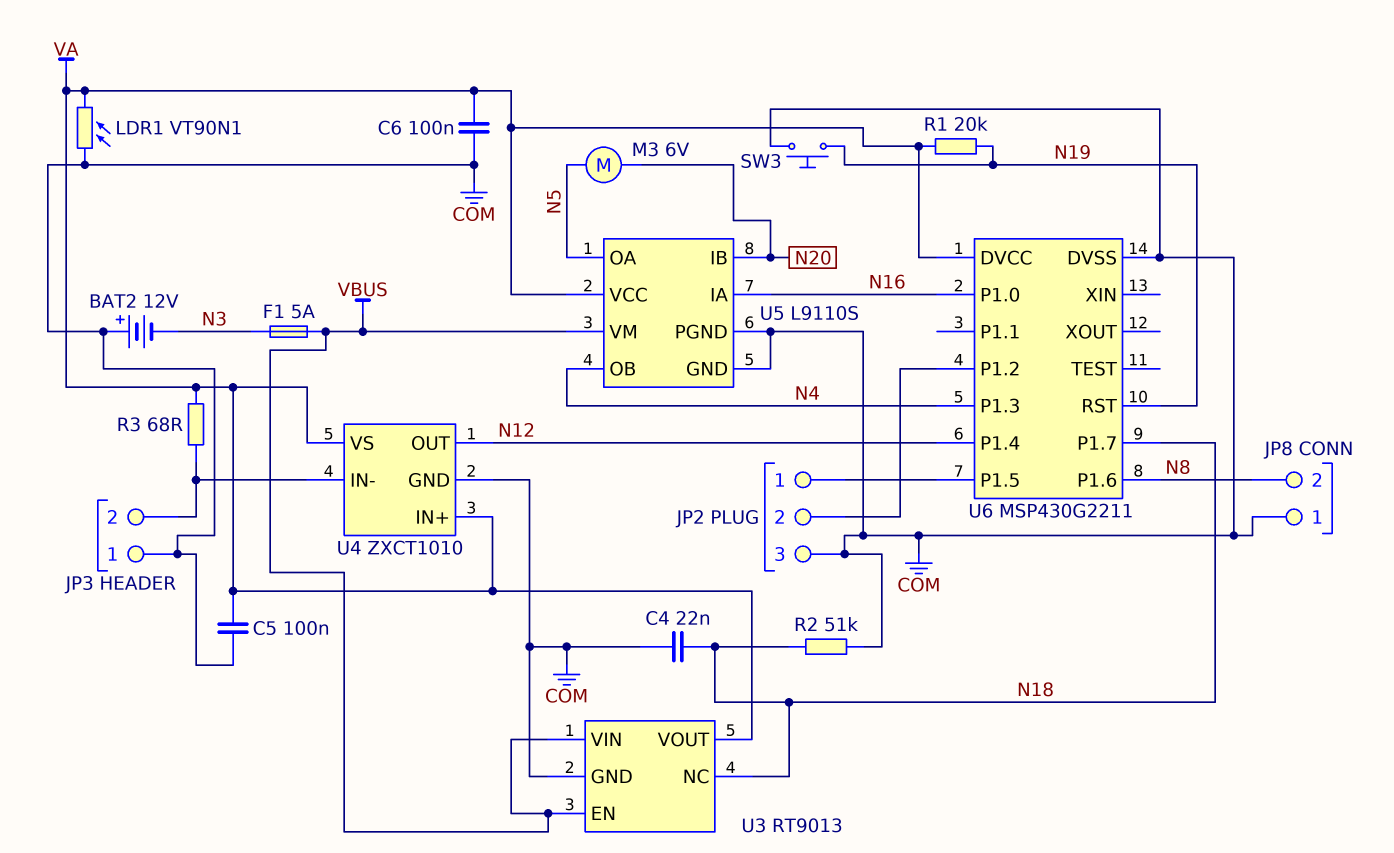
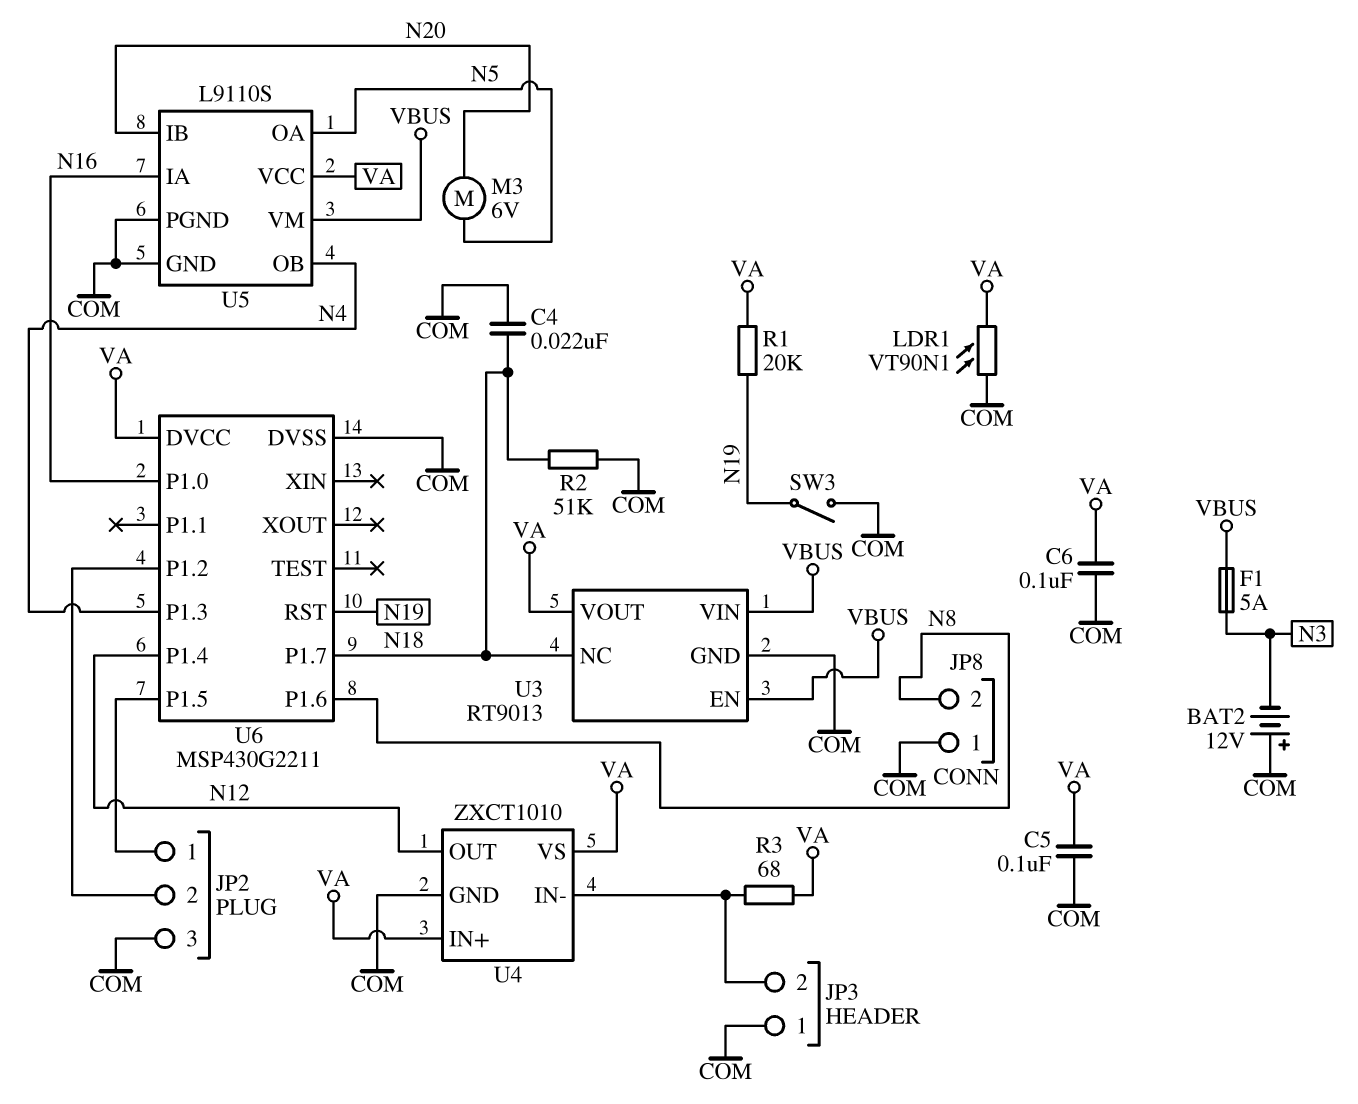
SW3: button (COM, N19) -> switch (COM, N19)

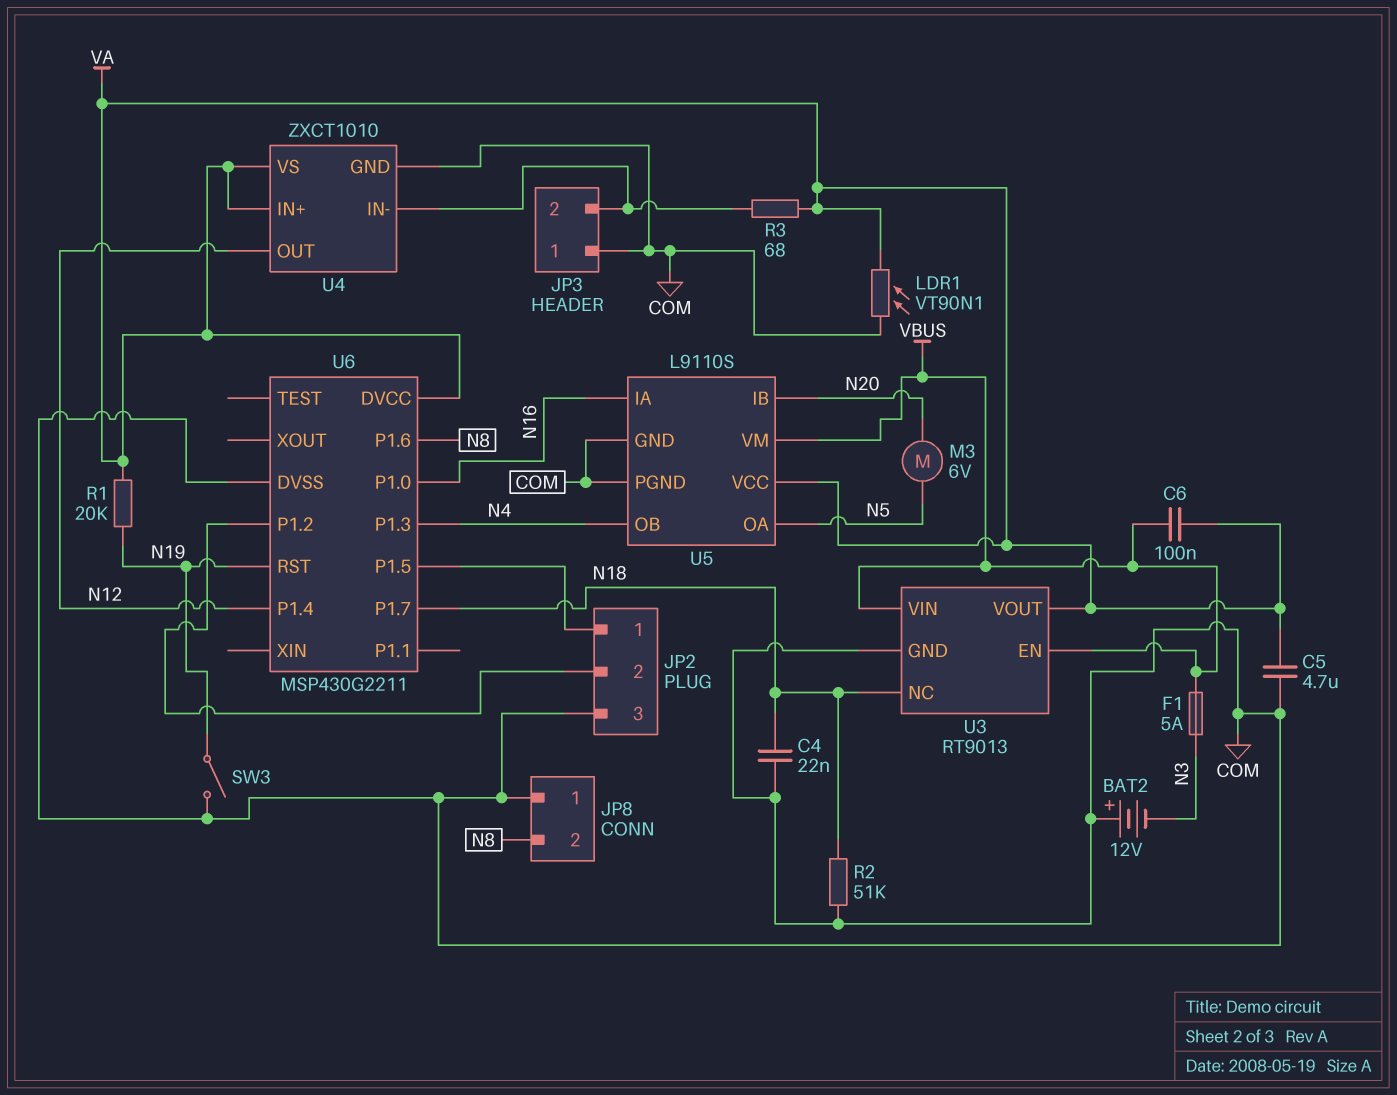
C5: 100nF (COM, VA) -> 4.7uF (COM, VA)
C6: 100nF (COM, VA) -> 100nF (VA, VBUS)

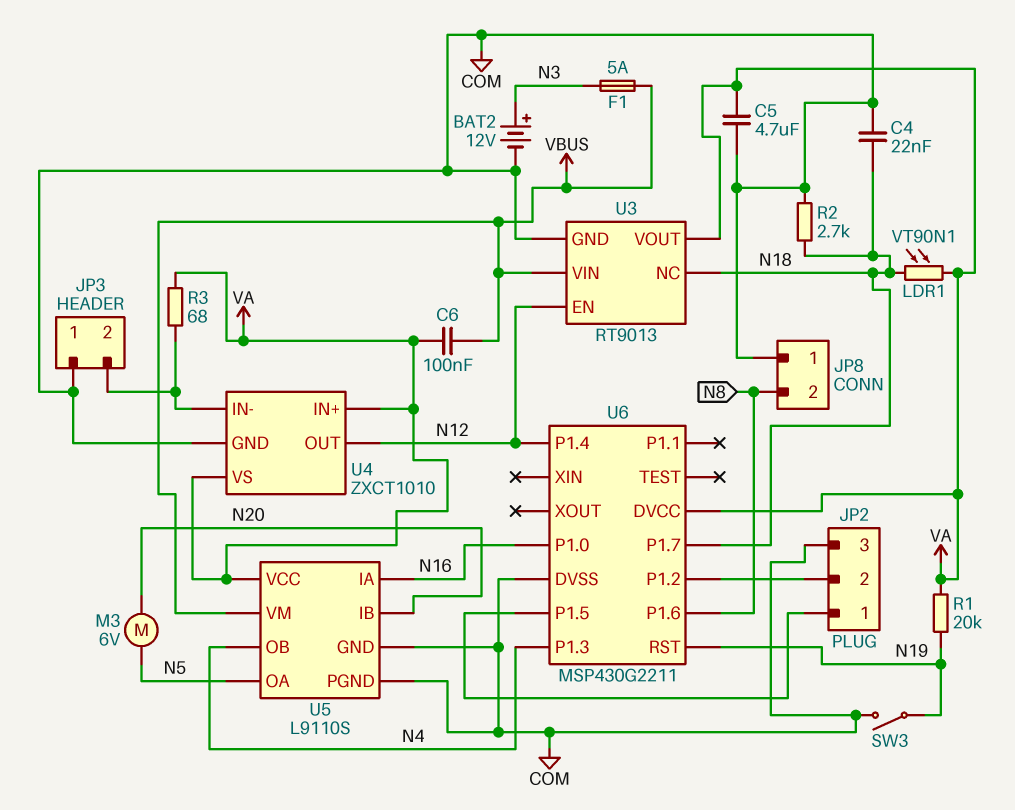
BAT2: 12V (plus COM, minus N3) -> 12V (plus N3, minus COM)
LDR1: VT90N1 (COM, VA) -> VT90N1 (N18, VA)
R2: 51k (COM, N18) -> 2.7k (COM, N18)
U3 pin EN: VBUS -> N12

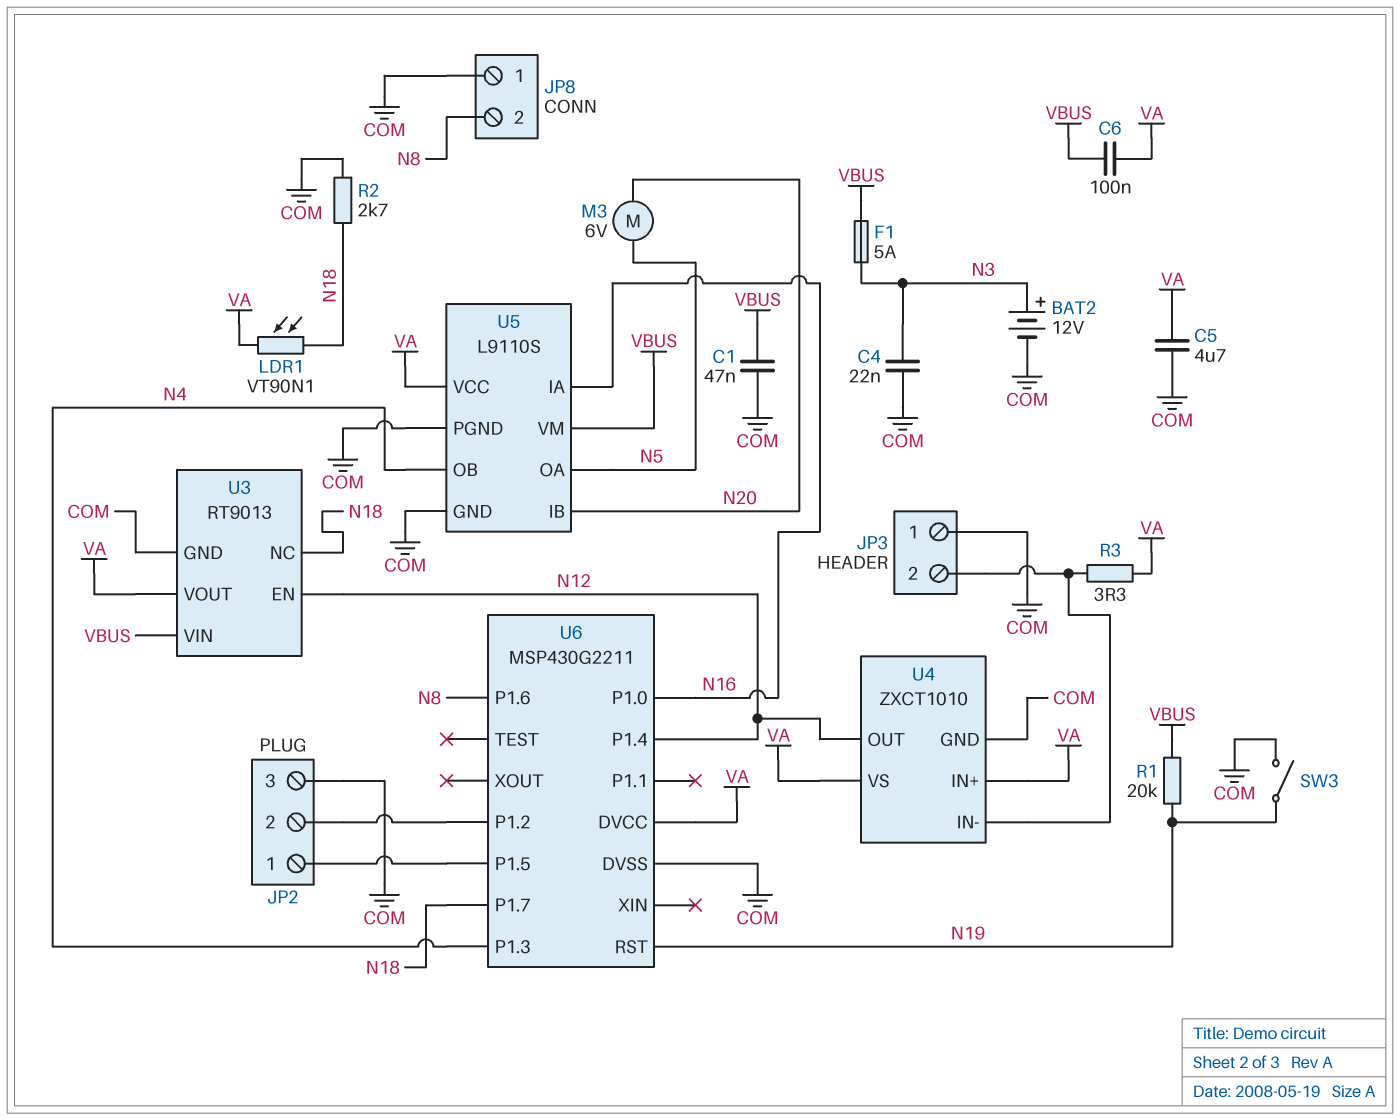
C1: none -> 47nF (COM, VBUS)
C4: 22nF (COM, N18) -> 22nF (COM, N3)
R1: 20k (N19, VA) -> 20k (N19, VBUS)
R3: 68 (JP3/2, VA) -> 3.3 (JP3/2, VA)

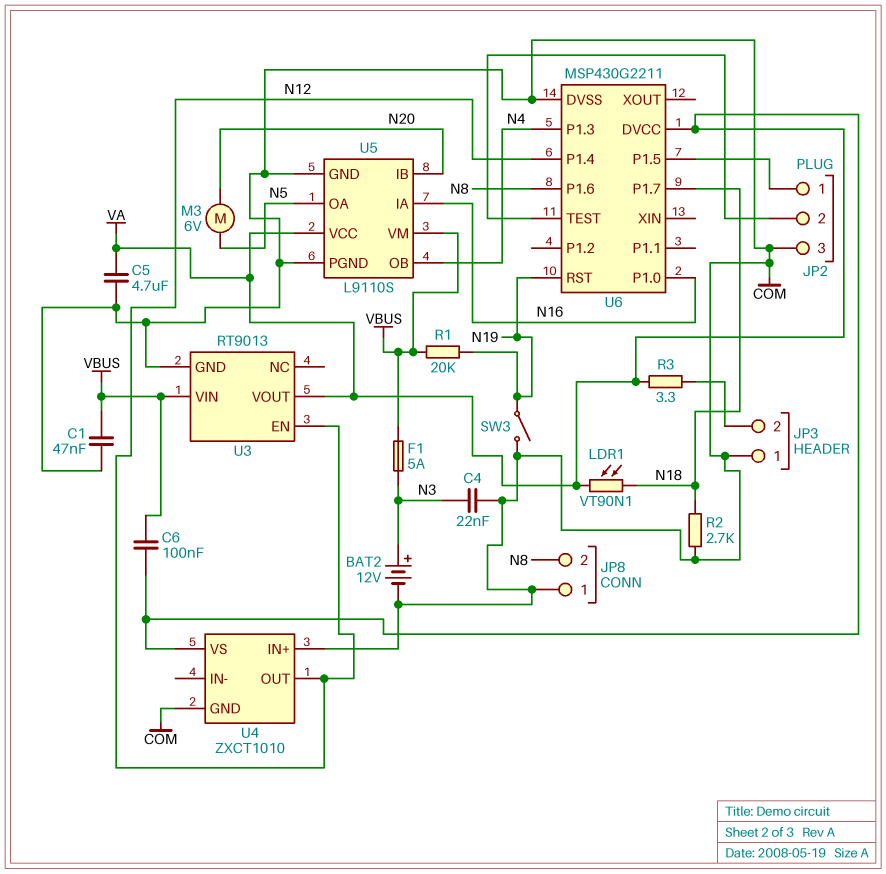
U3 pin NC: N18 -> none
U4 pin IN+: VA -> COM
U4 pin IN-: JP3/2 -> none
U6 pin P1.2: JP2/2 -> none
U6 pin TEST: none -> JP2/2

